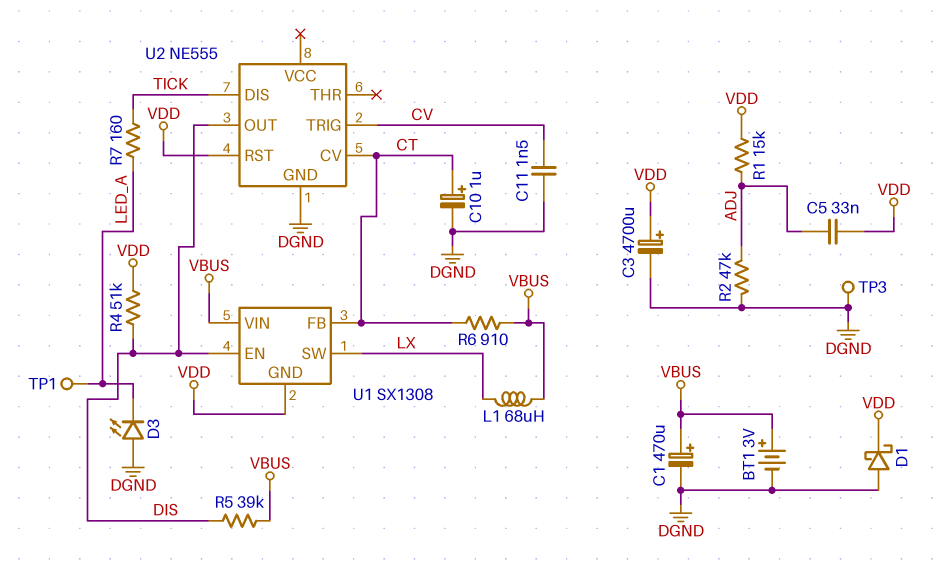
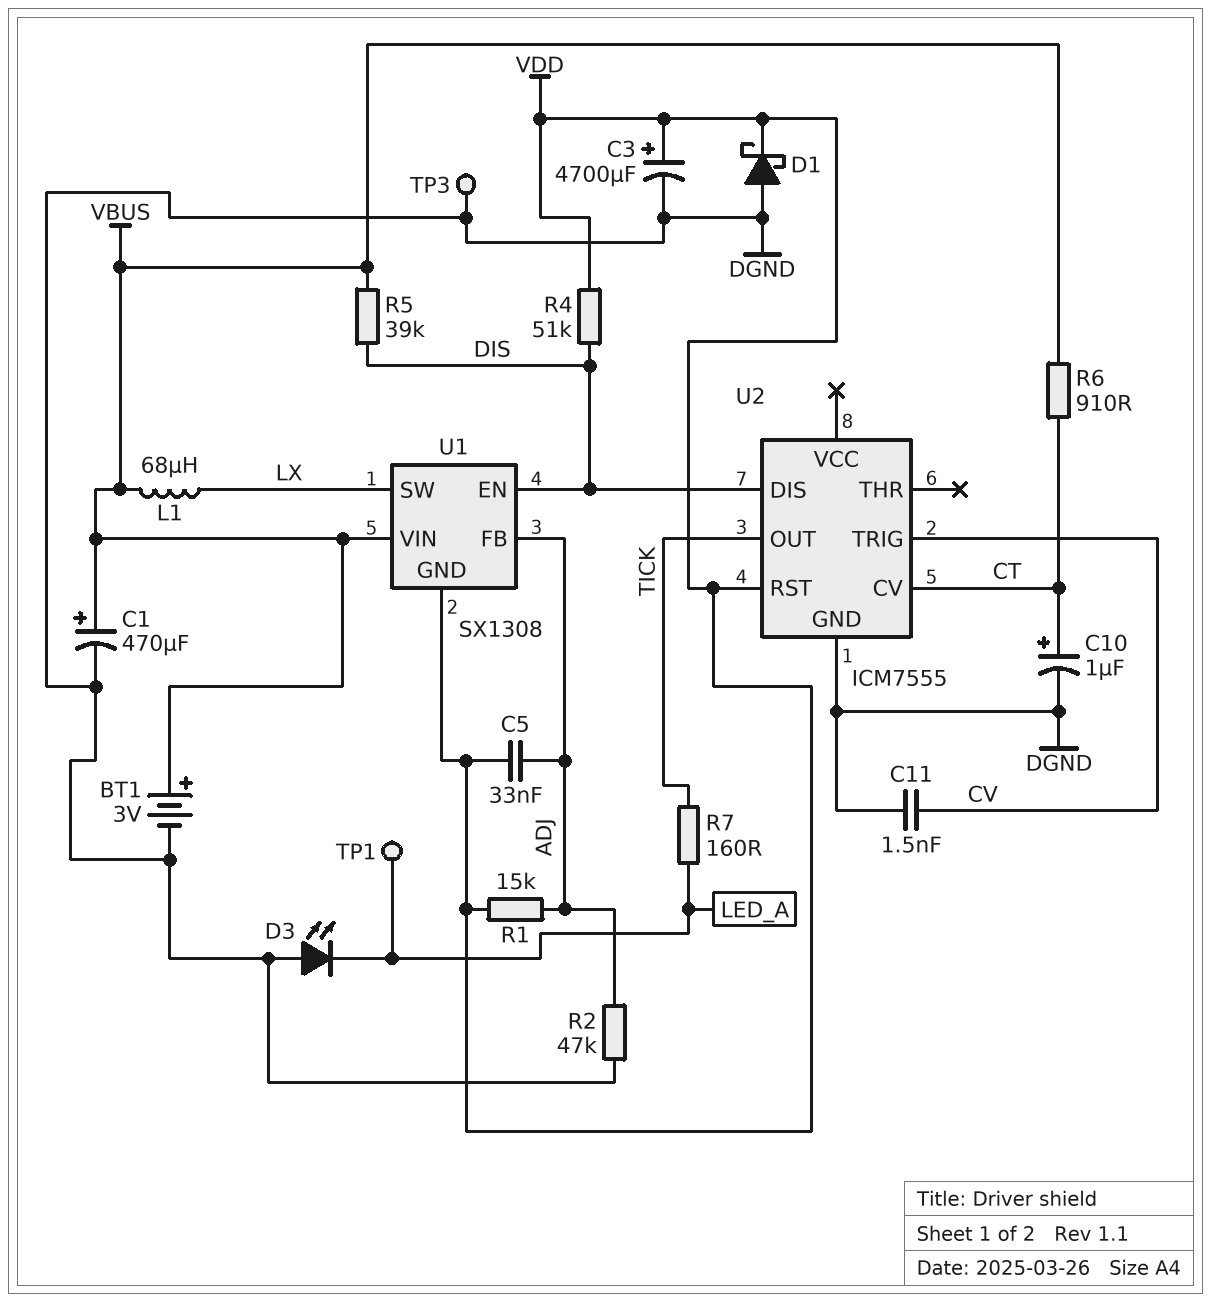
U1 pin FB: CT -> ADJ
U2: NE555 -> ICM7555
U2 pin DIS: TICK -> DIS
U2 pin OUT: DIS -> TICK

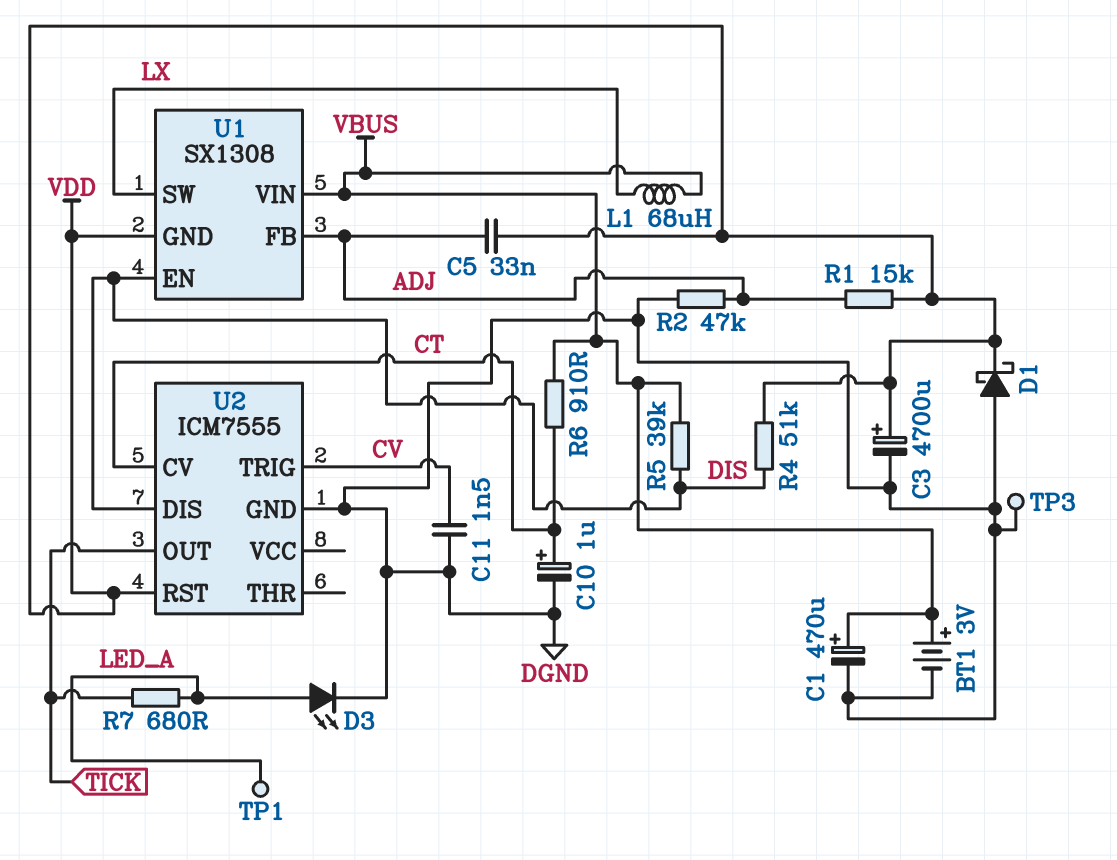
D3: LED (A DGND, K LED_A) -> LED (A LED_A, K DGND)
R7: 160 (LED_A, TICK) -> 680 (LED_A, TICK)

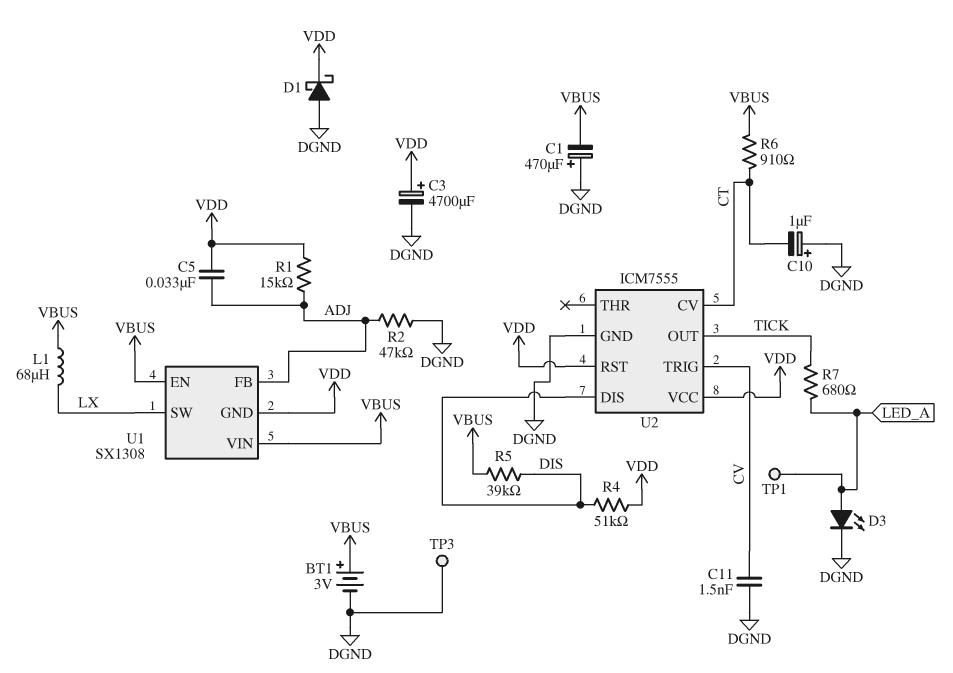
C1: 470uF (plus VBUS, minus DGND) -> 470uF (plus DGND, minus VBUS)
C10: 1uF (plus CT, minus DGND) -> 1uF (plus DGND, minus CT)
U1 pin EN: DIS -> VBUS
U2 pin VCC: none -> VDD

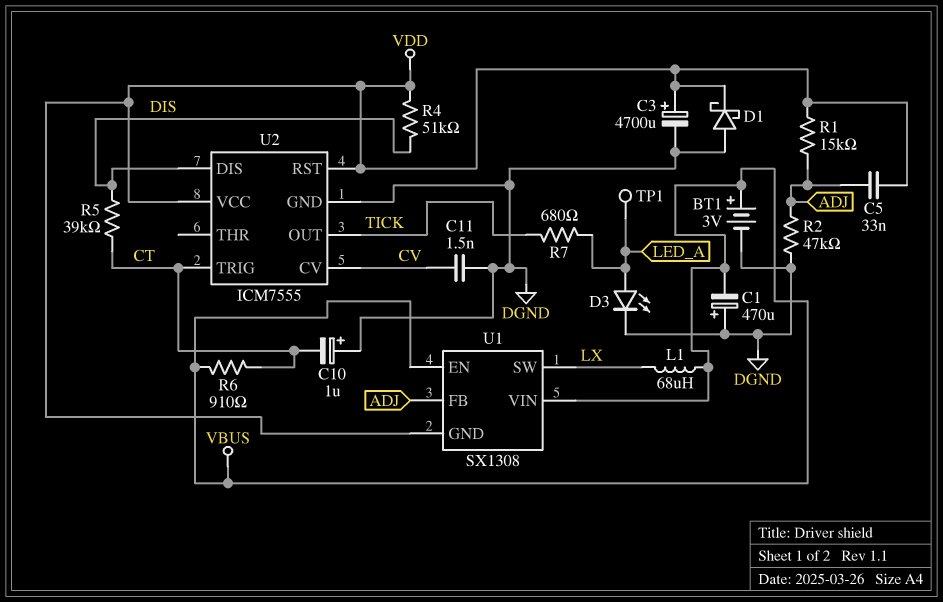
R5: 39k (DIS, VBUS) -> 39k (CT, DIS)
TP3: test point (DGND) -> none
U2 pin CV: CT -> CV
U2 pin TRIG: CV -> CT

